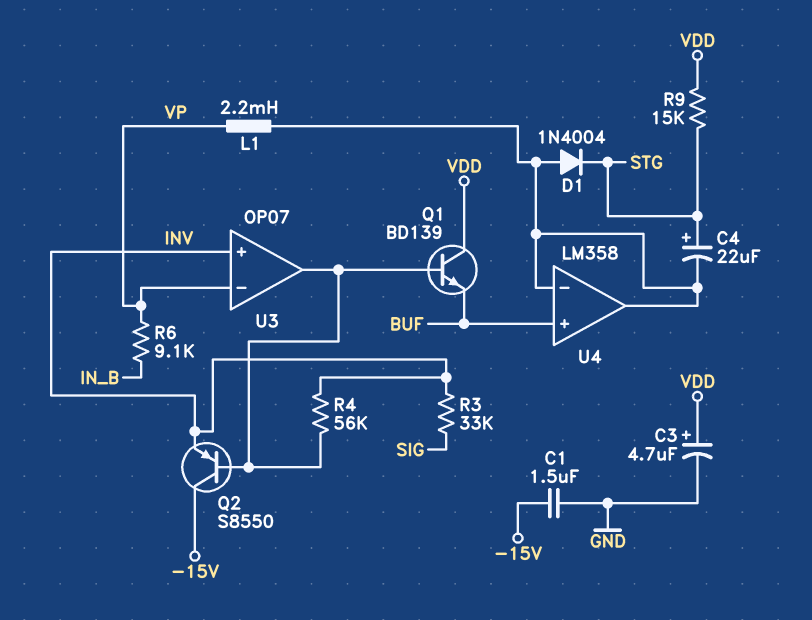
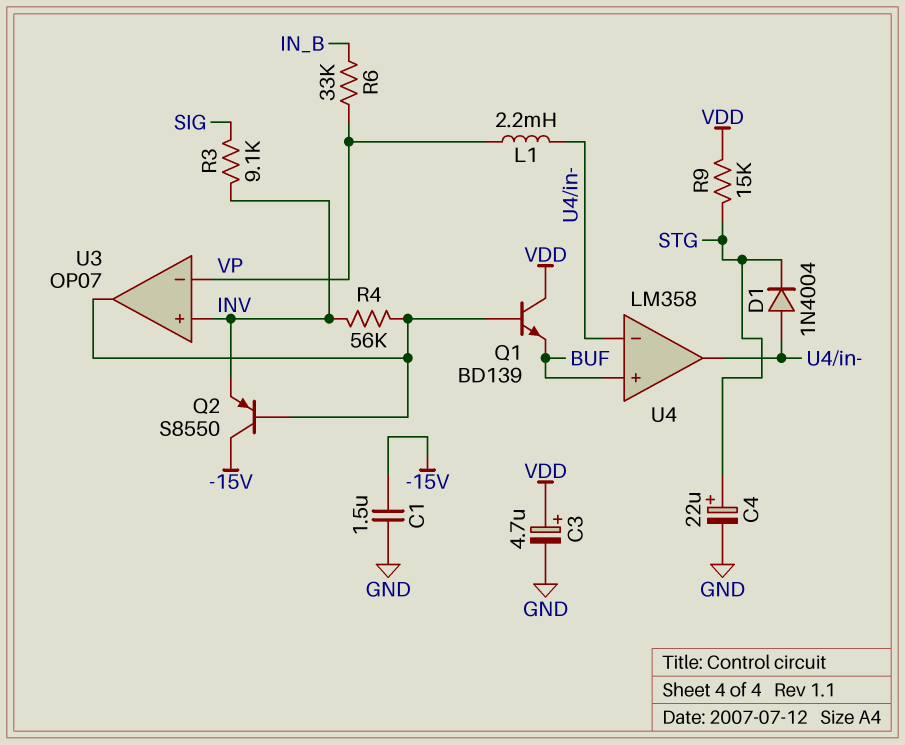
C4: 22uF (plus STG, minus U4/in-) -> 22uF (plus STG, minus GND)
R3: 33k (INV, SIG) -> 9.1k (INV, SIG)
R6: 9.1k (IN_B, VP) -> 33k (IN_B, VP)

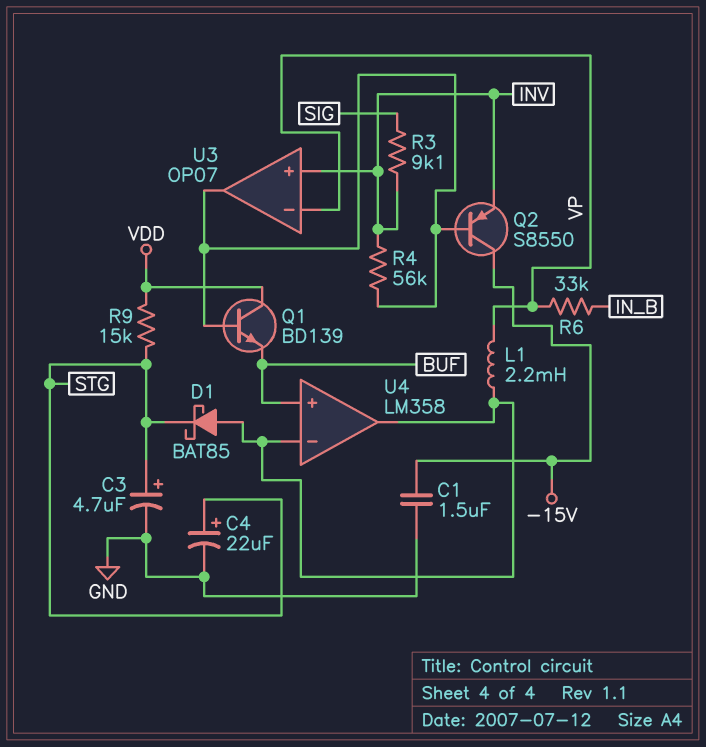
C3: 4.7uF (plus VDD, minus GND) -> 4.7uF (plus STG, minus GND)
D1: diode 1N4004 (A U4/in-, K STG) -> schottky BAT85 (A U4/in-, K STG)

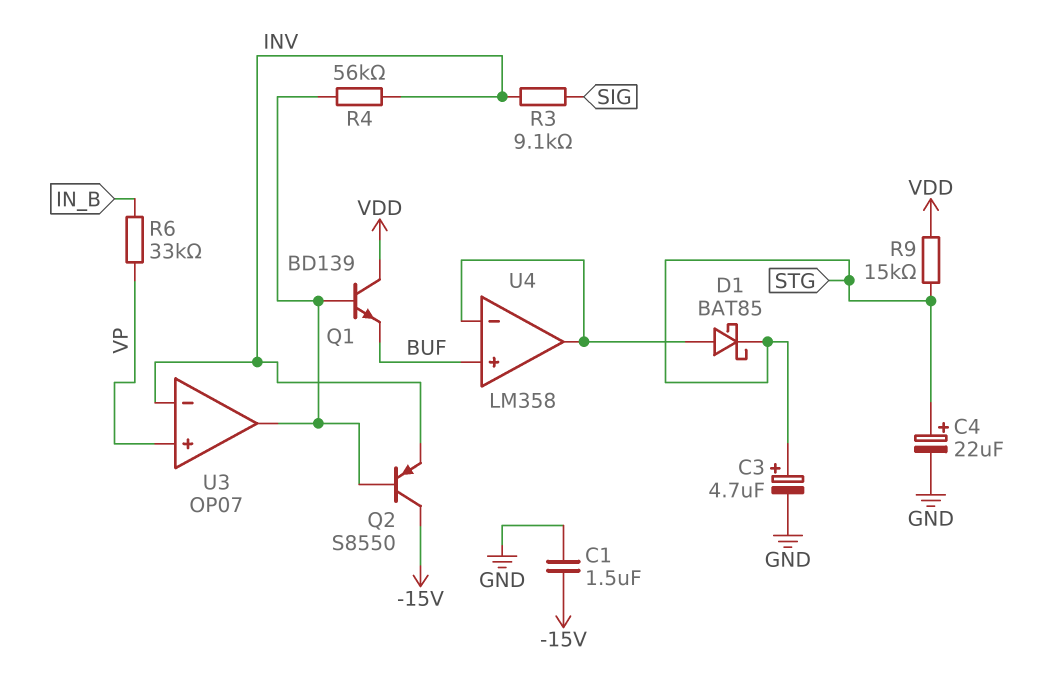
L1: 2.2mH (U4/in-, VP) -> none
U3 pin in+: INV -> VP
U3 pin in-: VP -> INV

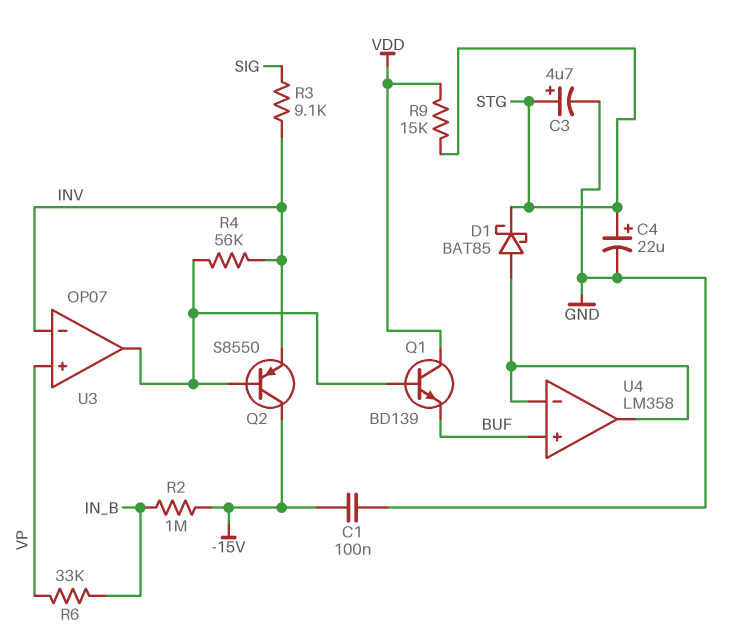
C1: 1.5uF (-15V, GND) -> 100nF (-15V, GND)
R2: none -> 1M (-15V, IN_B)

